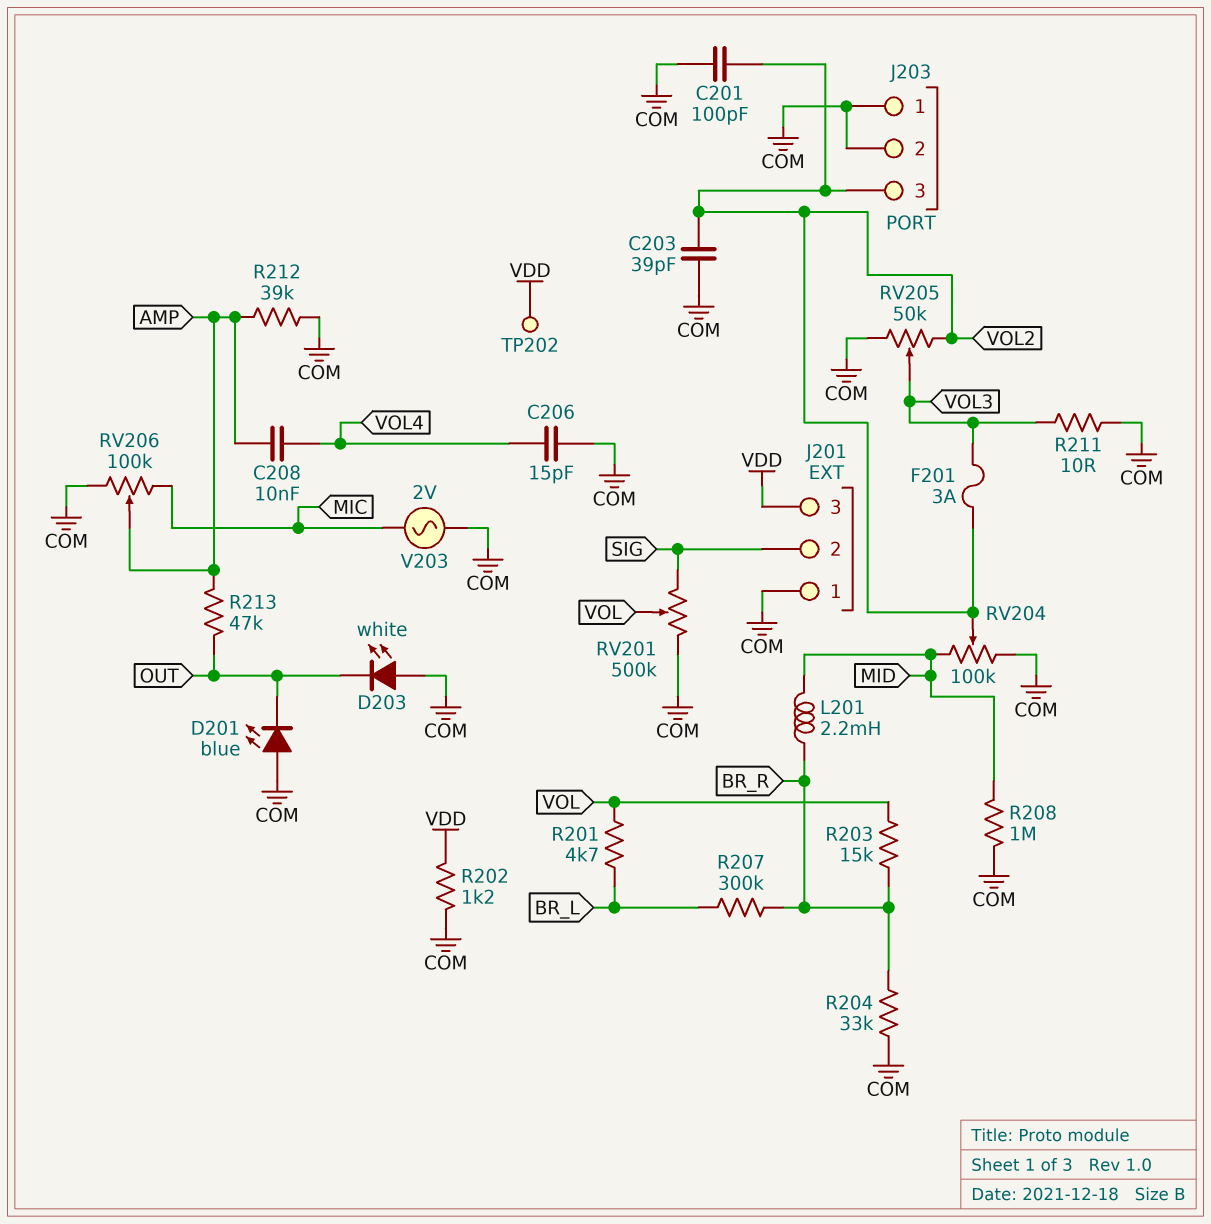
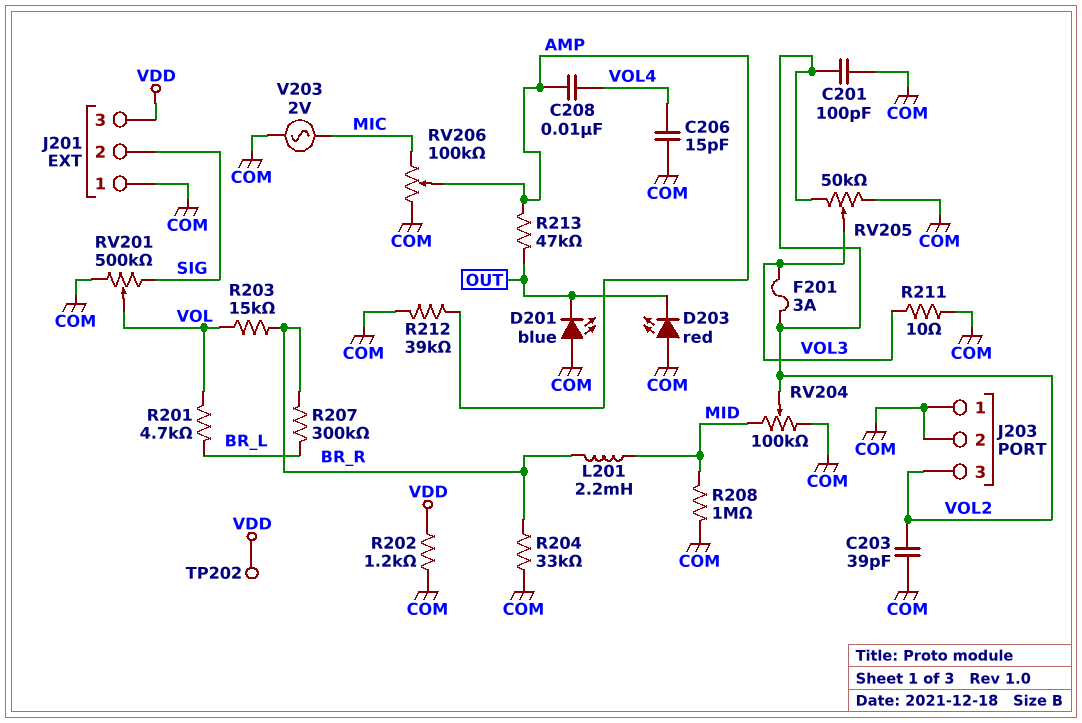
D203: LED white (A COM, K OUT) -> LED red (A COM, K OUT)

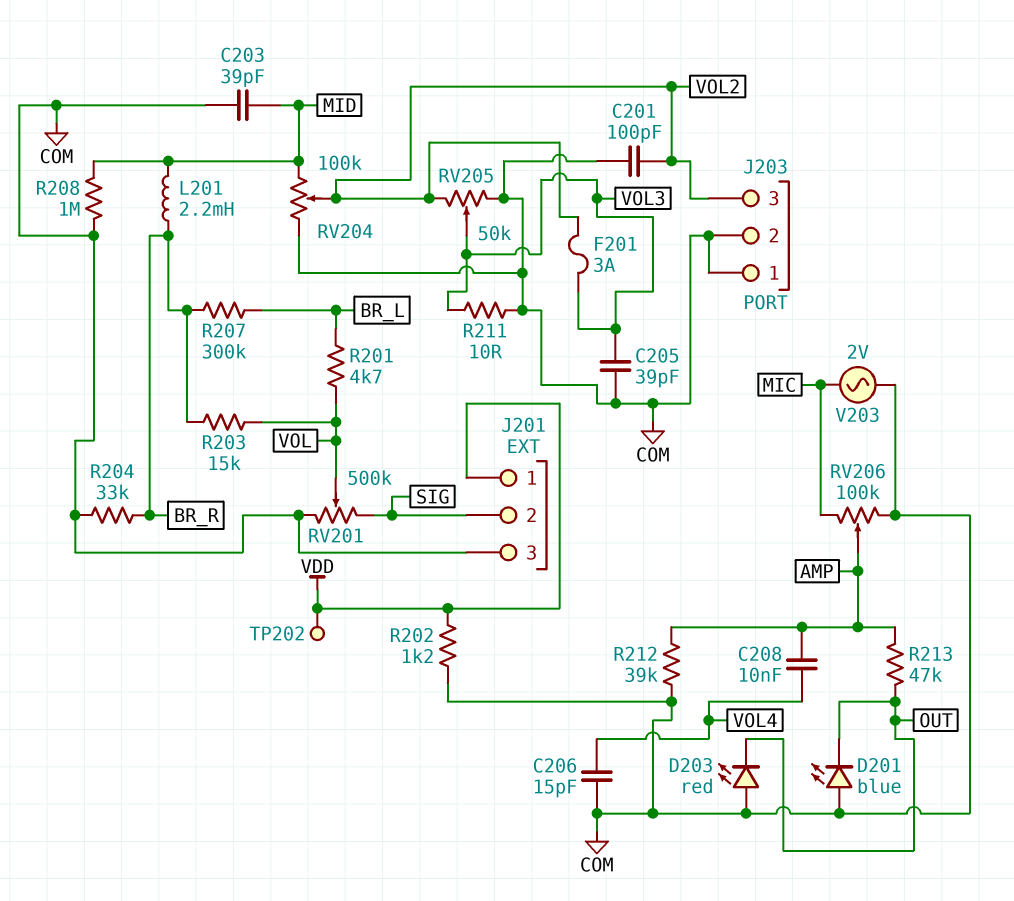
C203: 39pF (COM, VOL2) -> 39pF (COM, MID)
C205: none -> 39pF (COM, VOL3)
J201 pin 1: COM -> VDD
J201 pin 3: VDD -> COM

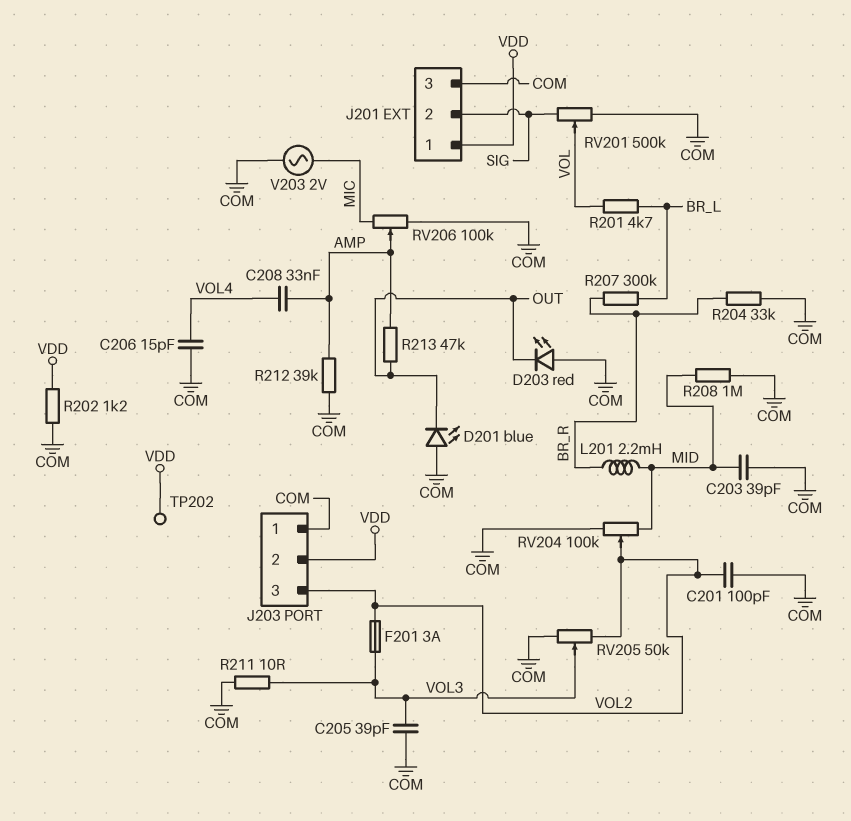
C208: 10nF (AMP, VOL4) -> 33nF (AMP, VOL4)
J203 pin 2: COM -> VDD
R203: 15k (BR_R, VOL) -> none

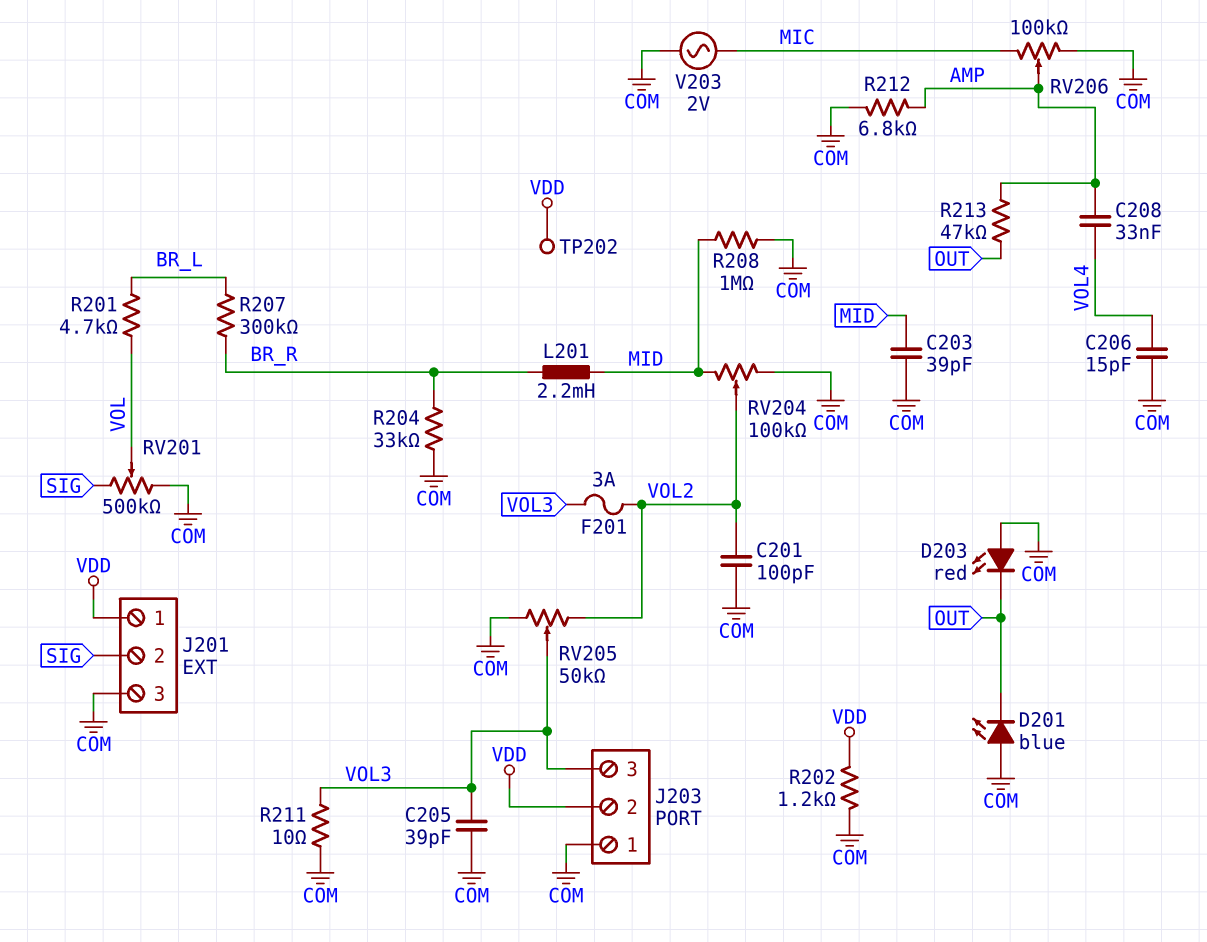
J203 pin 3: VOL2 -> VOL3
R212: 39k (AMP, COM) -> 6.8k (AMP, COM)

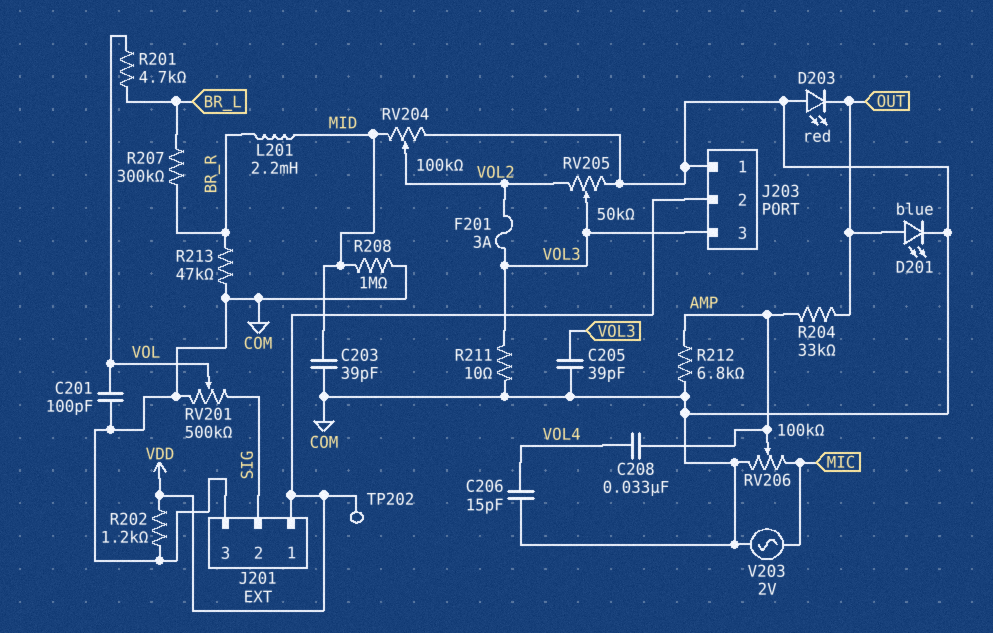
C201: 100pF (COM, VOL2) -> 100pF (COM, VOL)
D201: LED blue (A COM, K OUT) -> LED blue (A OUT, K COM)
R204: 33k (BR_R, COM) -> 33k (AMP, OUT)
R213: 47k (AMP, OUT) -> 47k (BR_R, COM)

